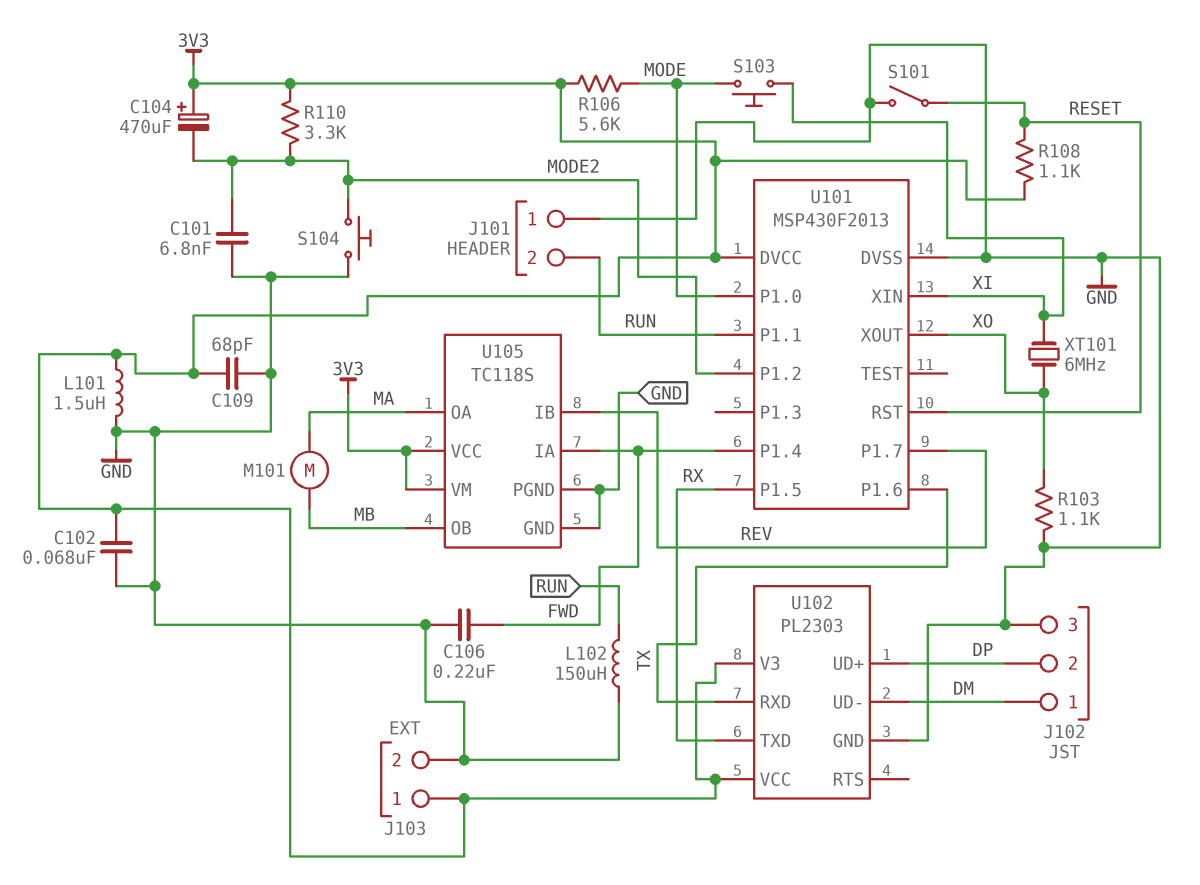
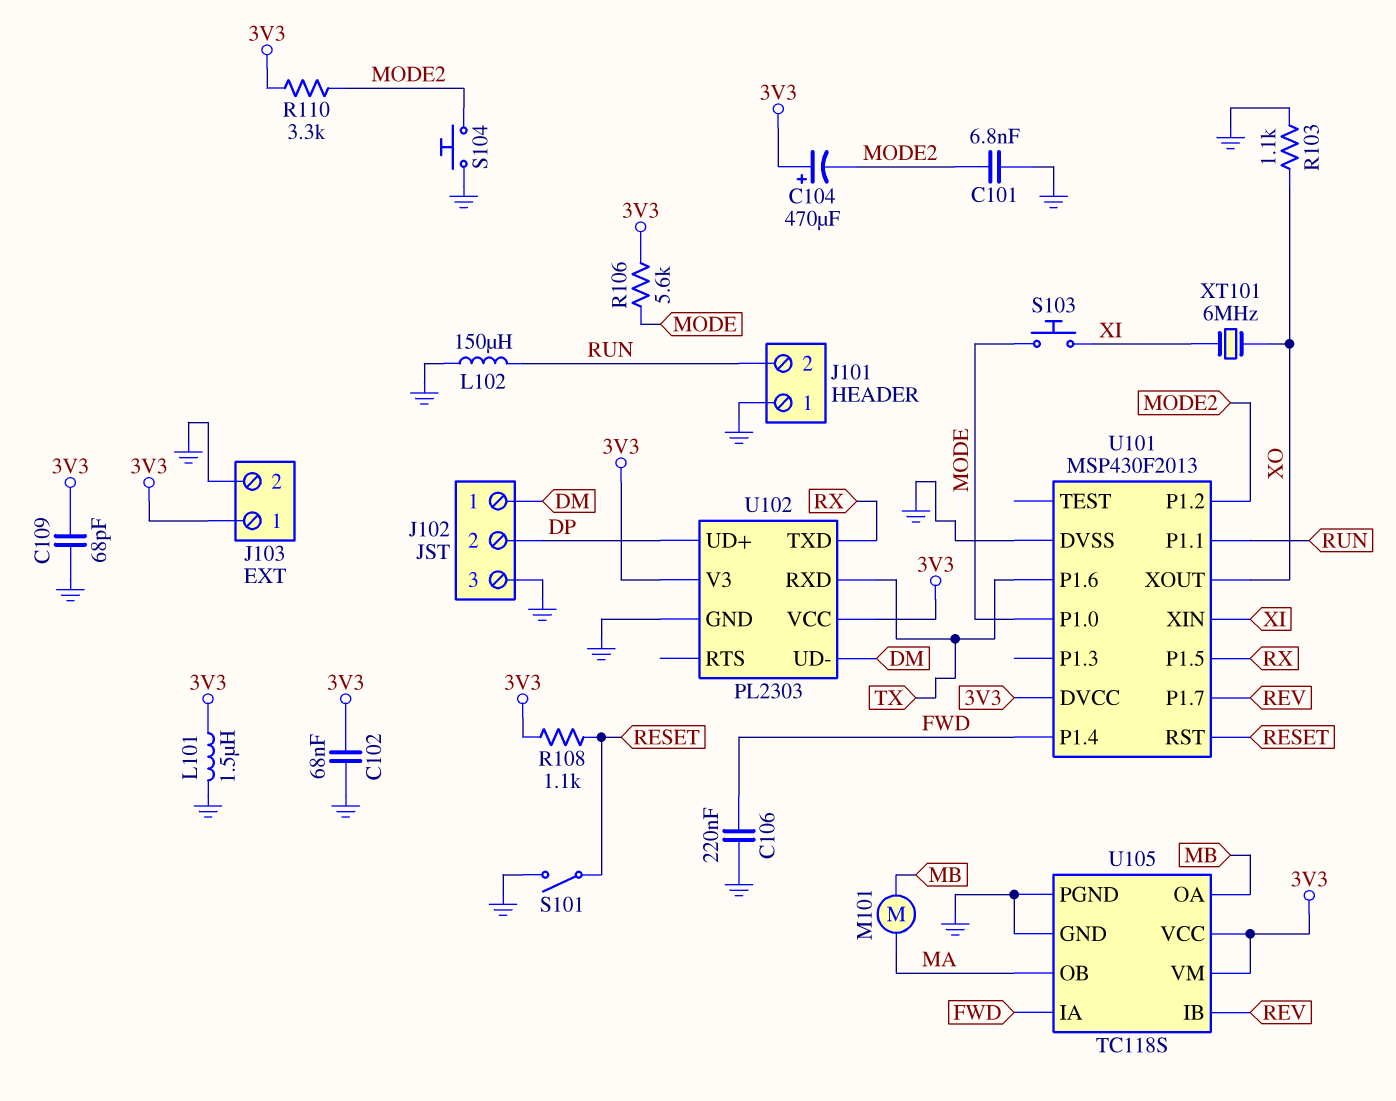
U105 pin OA: MA -> MB
U105 pin OB: MB -> MA

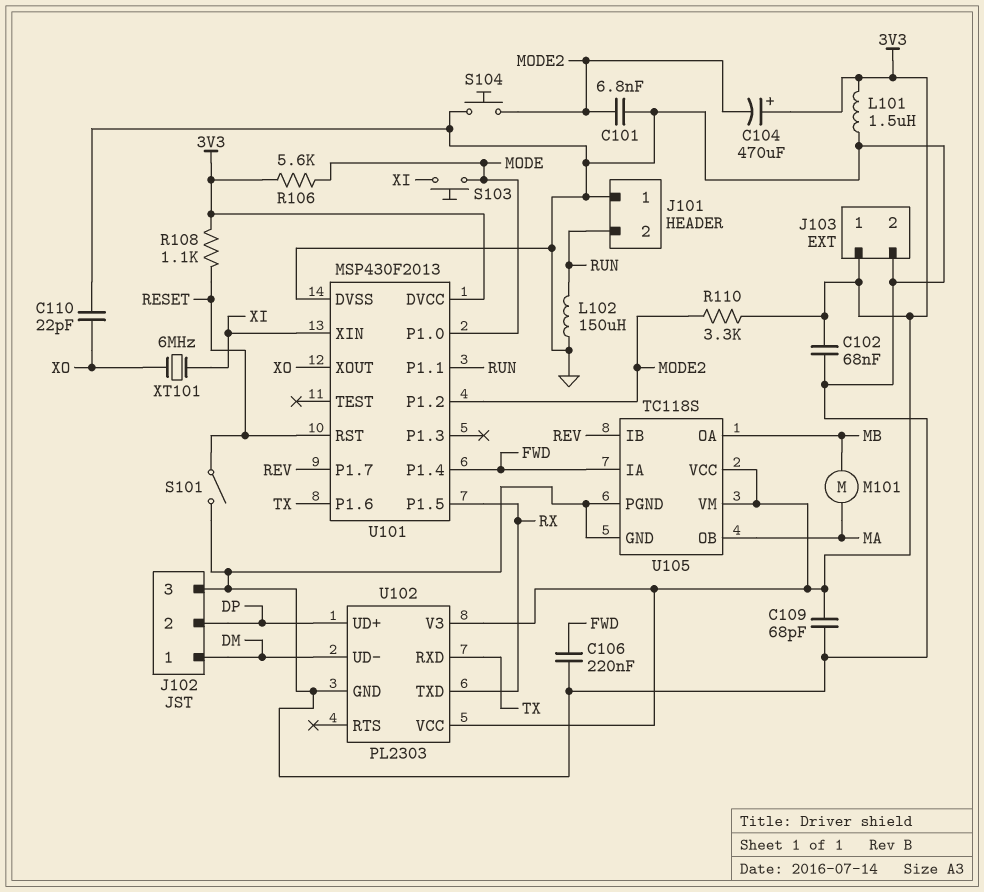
C110: none -> 22pF (GND, XO)
R103: 1.1k (GND, XO) -> none

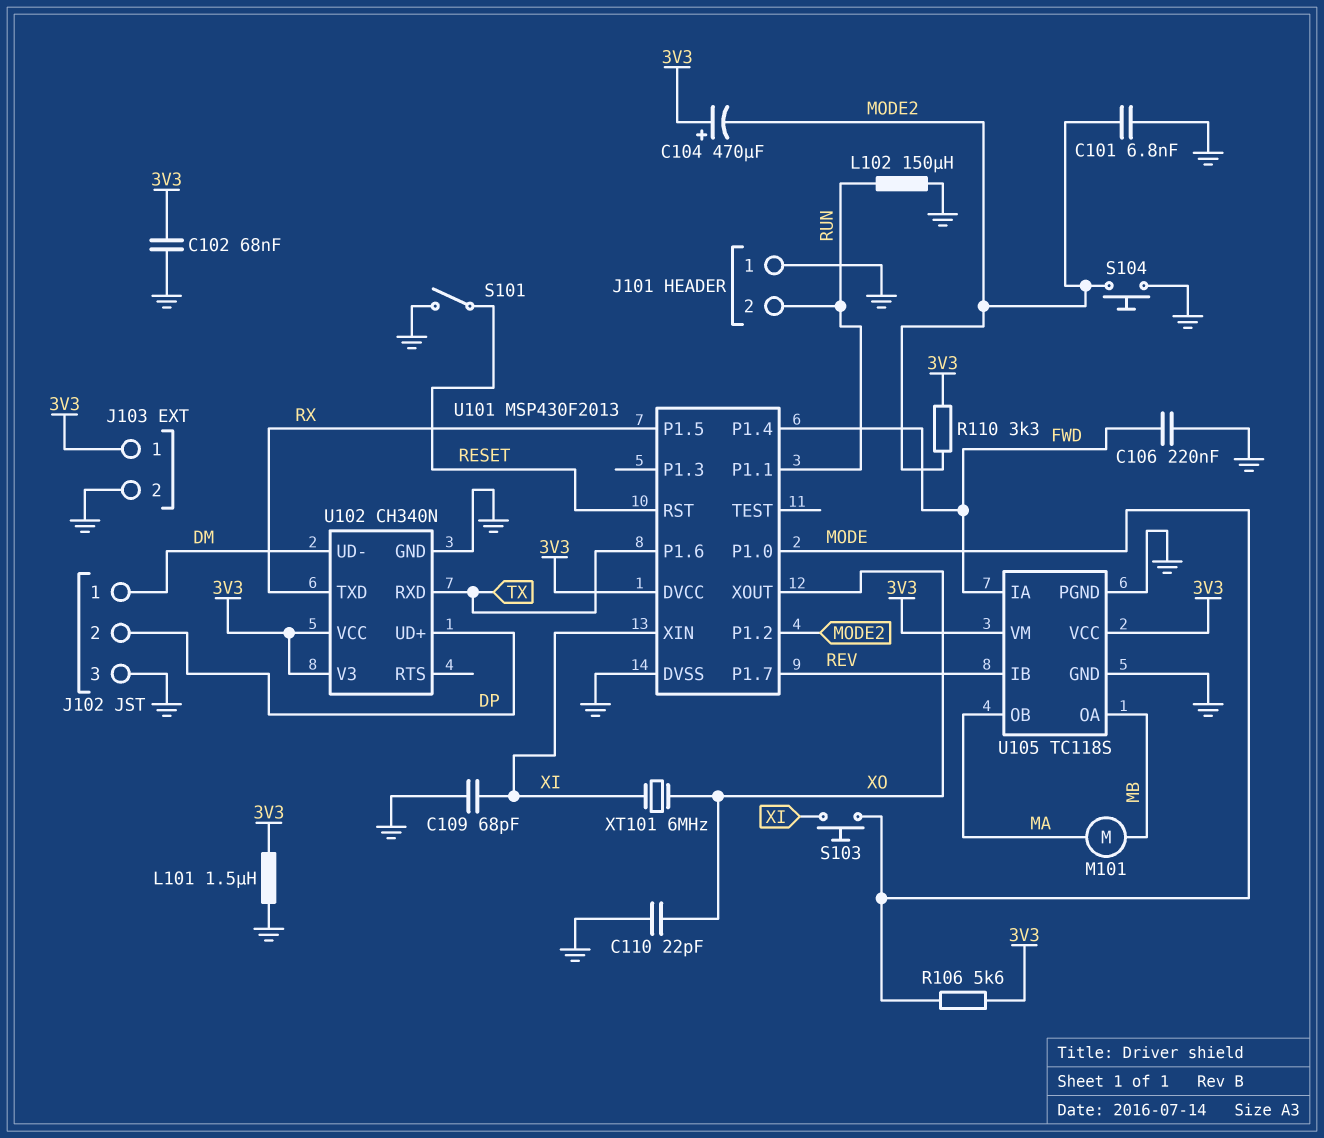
C109: 68pF (3V3, GND) -> 68pF (GND, XI)
R108: 1.1k (3V3, RESET) -> none
U102: PL2303 -> CH340N

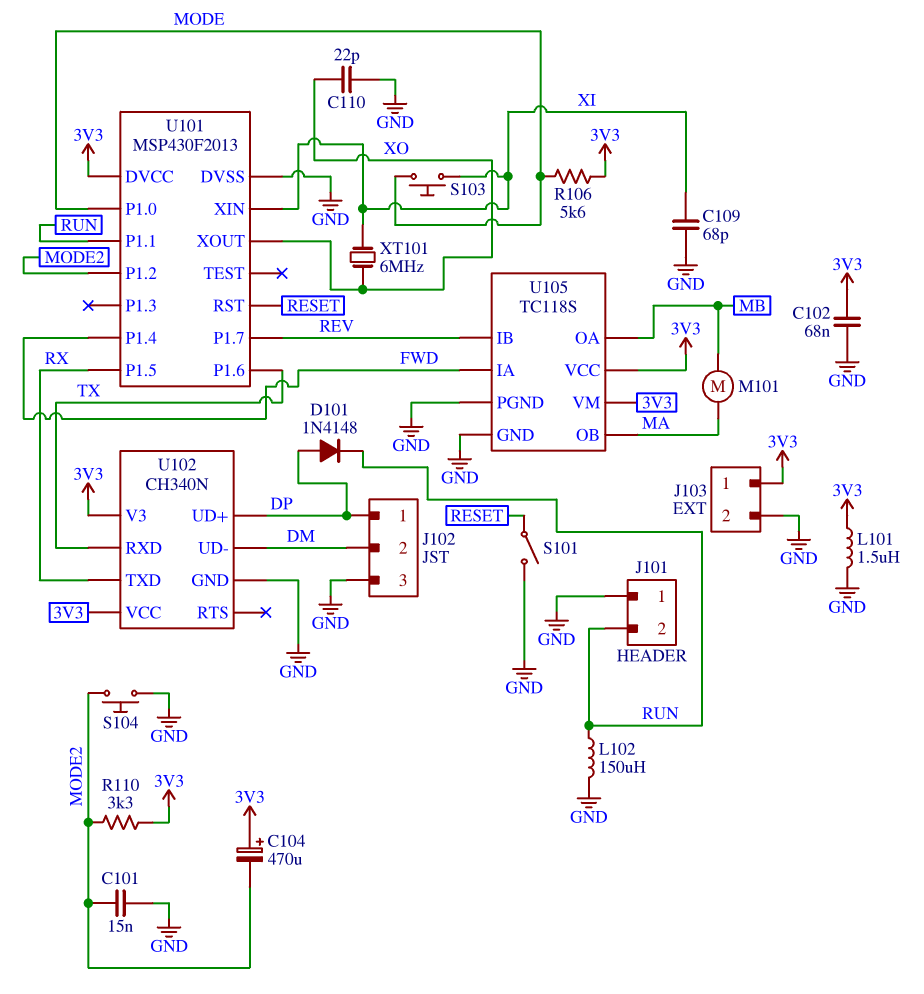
C101: 6.8nF (GND, MODE2) -> 15nF (GND, MODE2)
C106: 220nF (FWD, GND) -> none
D101: none -> diode 1N4148 (A DP, K RUN)
J102 pin 1: DM -> DP
J102 pin 2: DP -> DM

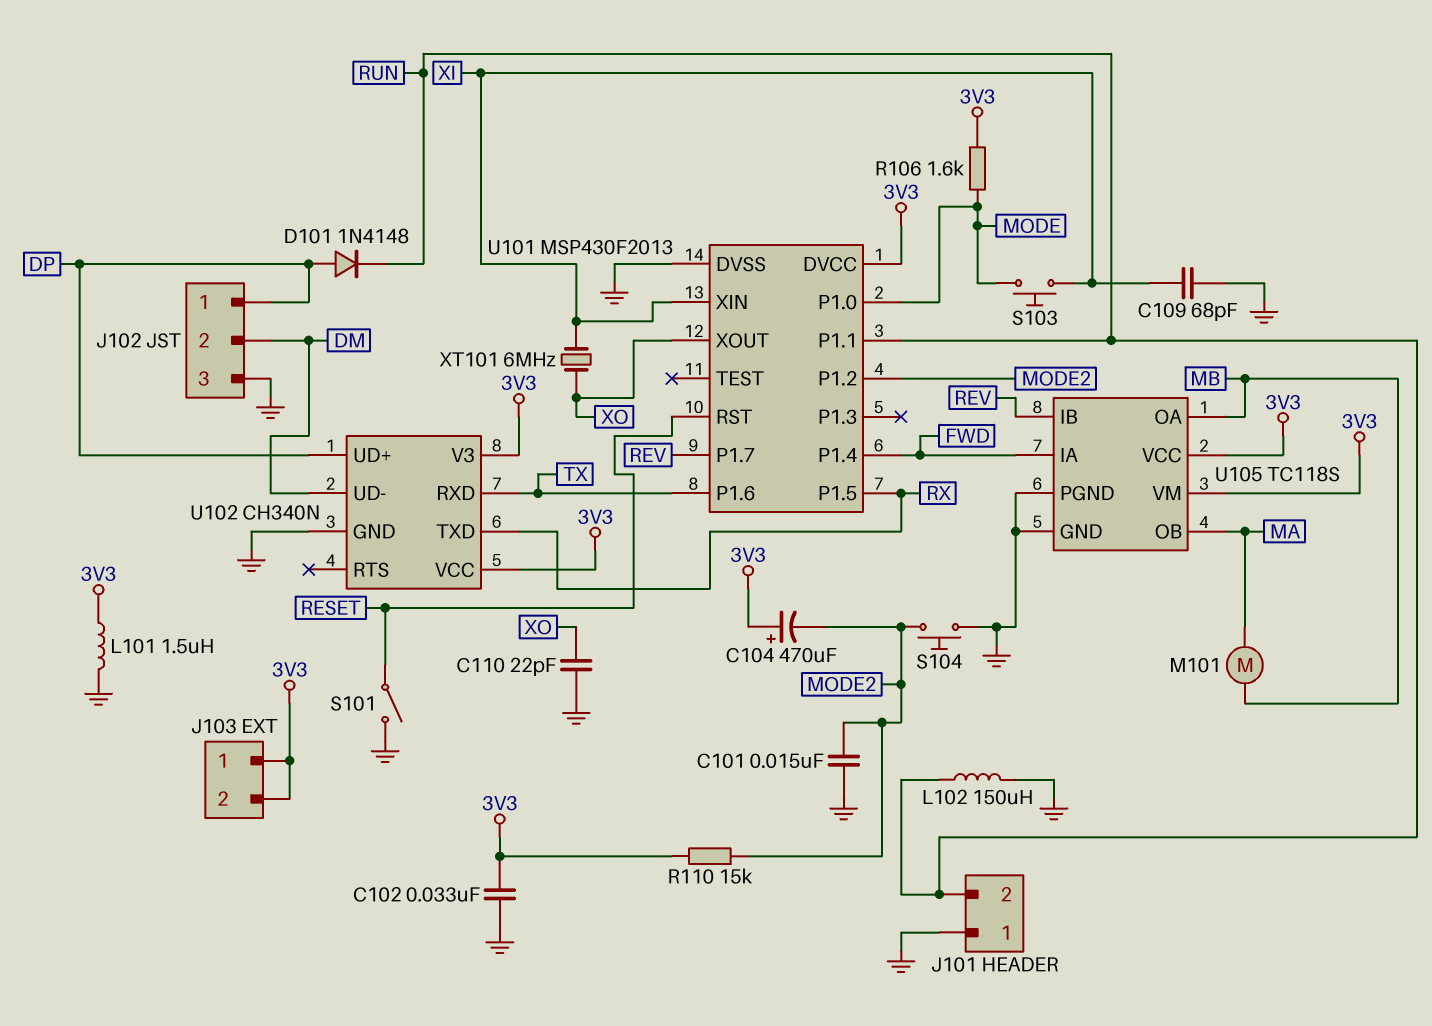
C102: 68nF (3V3, GND) -> 33nF (3V3, GND)
J103 pin 2: GND -> 3V3
R106: 5.6k (3V3, MODE) -> 1.6k (3V3, MODE)
R110: 3.3k (3V3, MODE2) -> 15k (3V3, MODE2)

